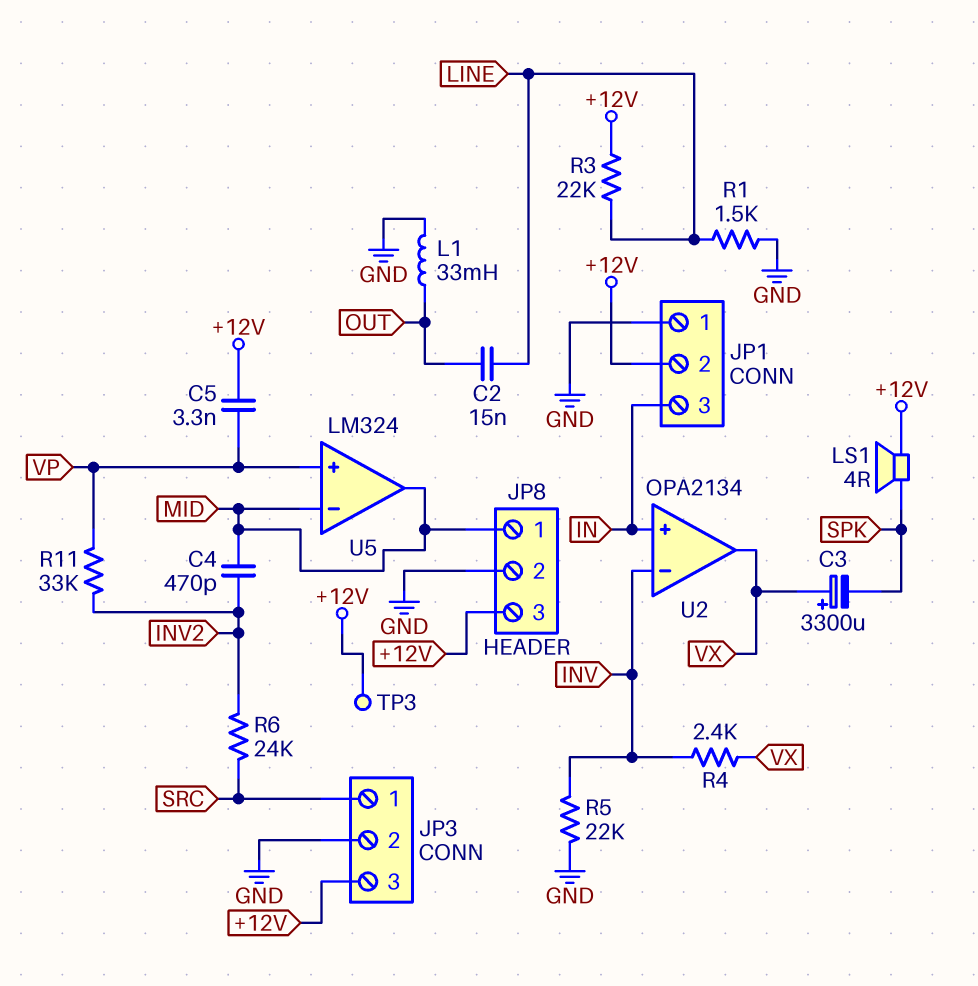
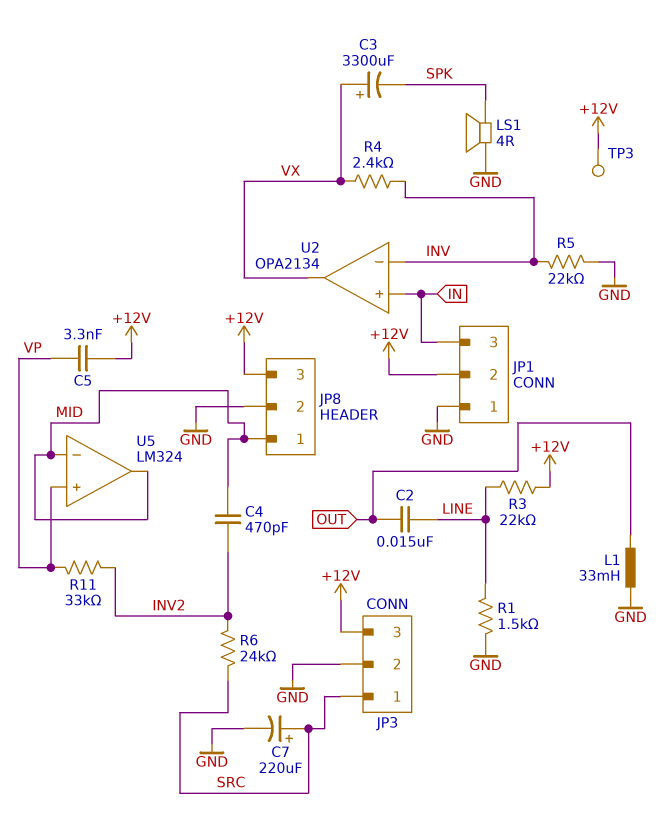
C7: none -> 220uF (plus SRC, minus GND)
LS1: speaker 4R (+12V, SPK) -> speaker 4R (GND, SPK)

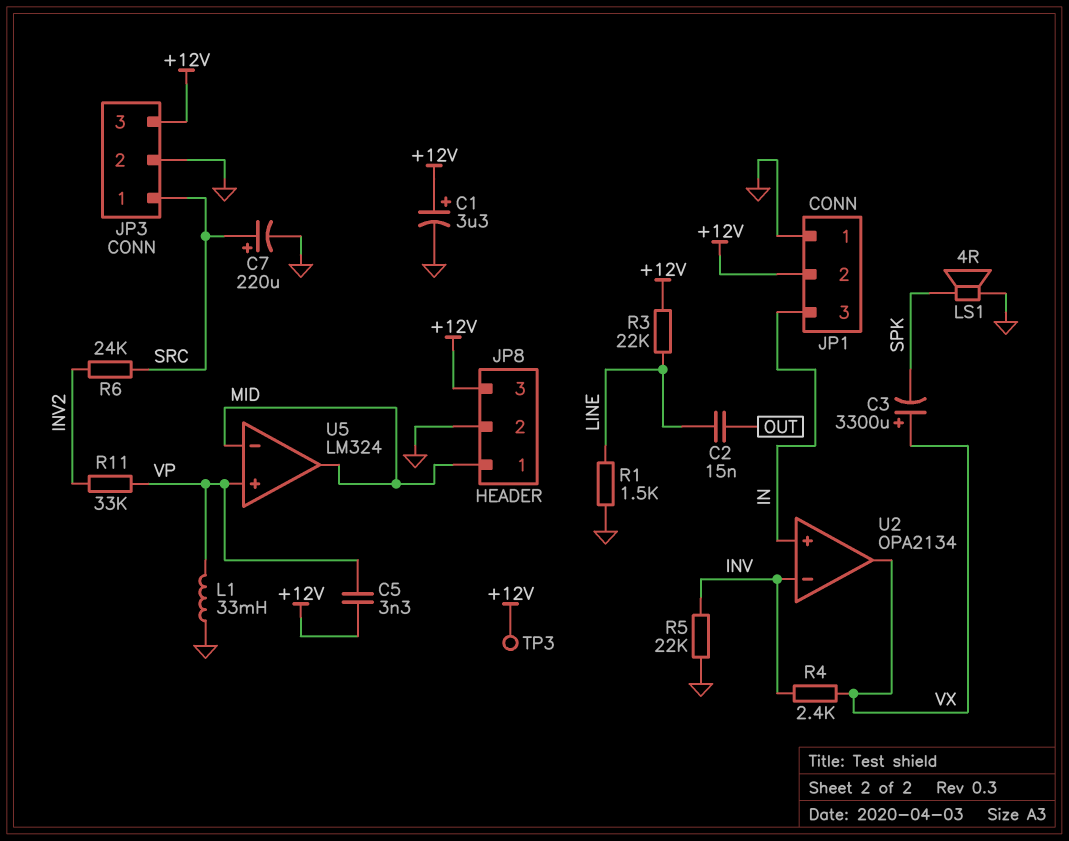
C1: none -> 3.3uF (plus +12V, minus GND)
C4: 470pF (INV2, MID) -> none
L1: 33mH (GND, OUT) -> 33mH (GND, VP)

